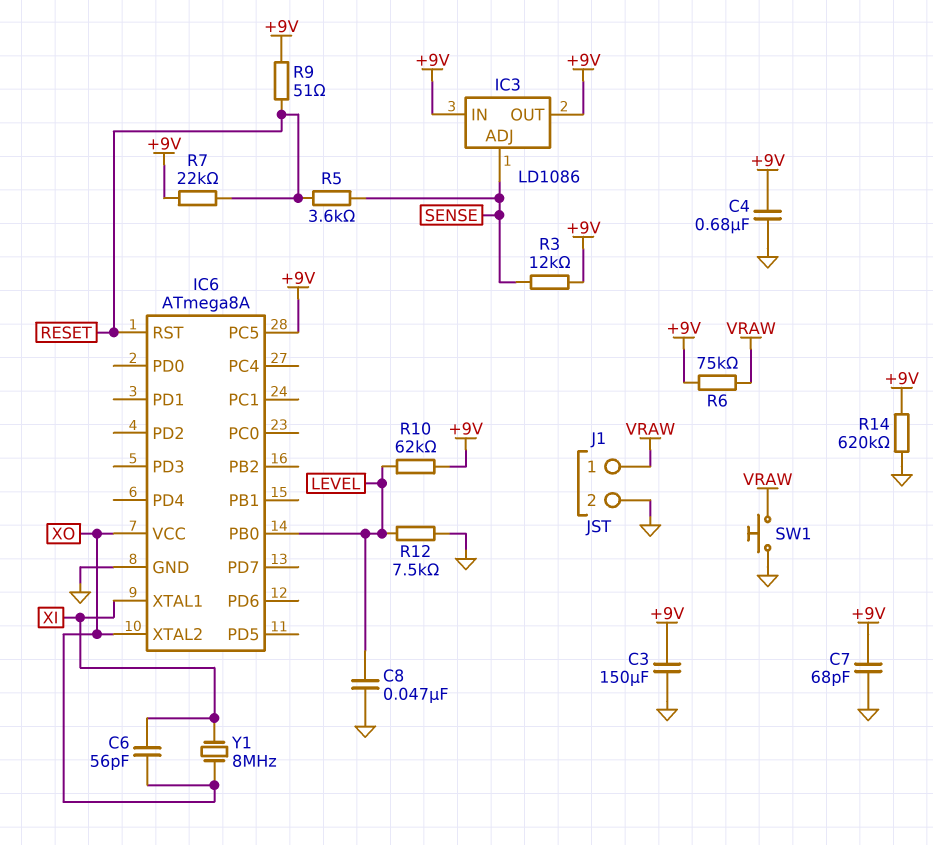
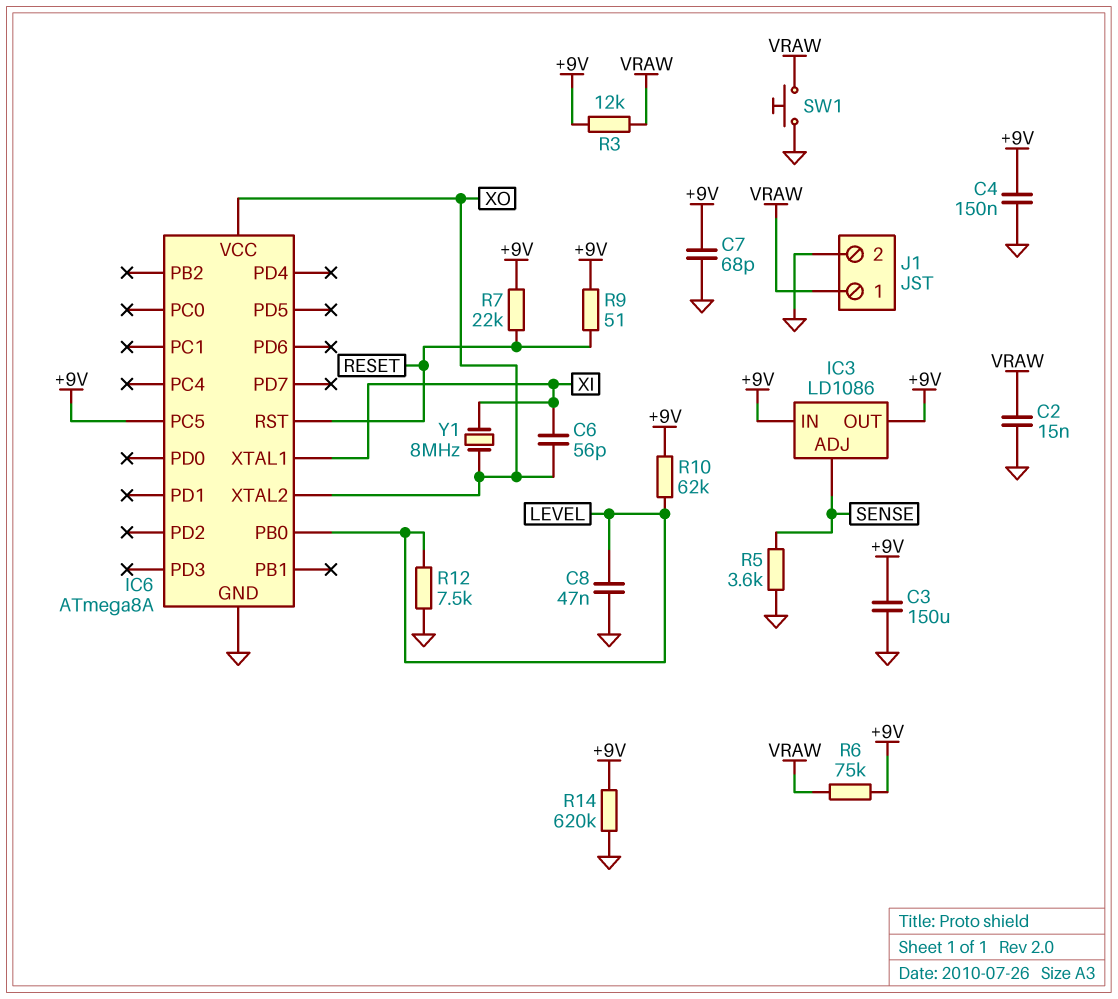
C2: none -> 15nF (GND, VRAW)
C4: 680nF (+9V, GND) -> 150nF (+9V, GND)
R3: 12k (+9V, SENSE) -> 12k (+9V, VRAW)
R5: 3.6k (RESET, SENSE) -> 3.6k (GND, SENSE)

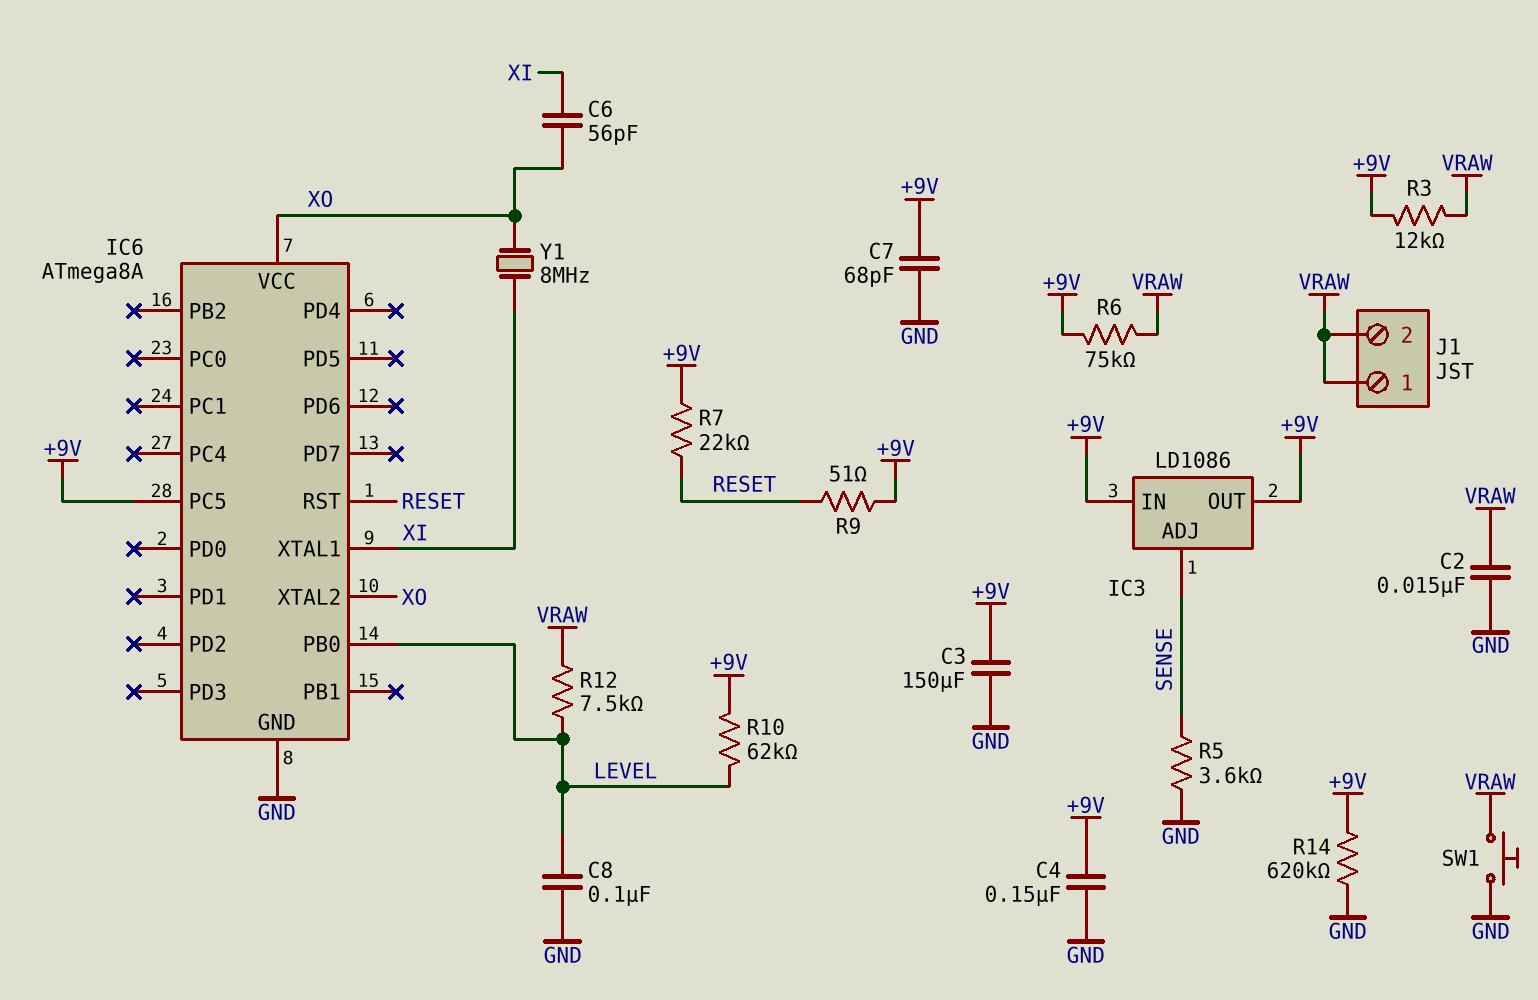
C8: 47nF (GND, LEVEL) -> 100nF (GND, LEVEL)
J1 pin 2: GND -> VRAW
R12: 7.5k (GND, LEVEL) -> 7.5k (LEVEL, VRAW)

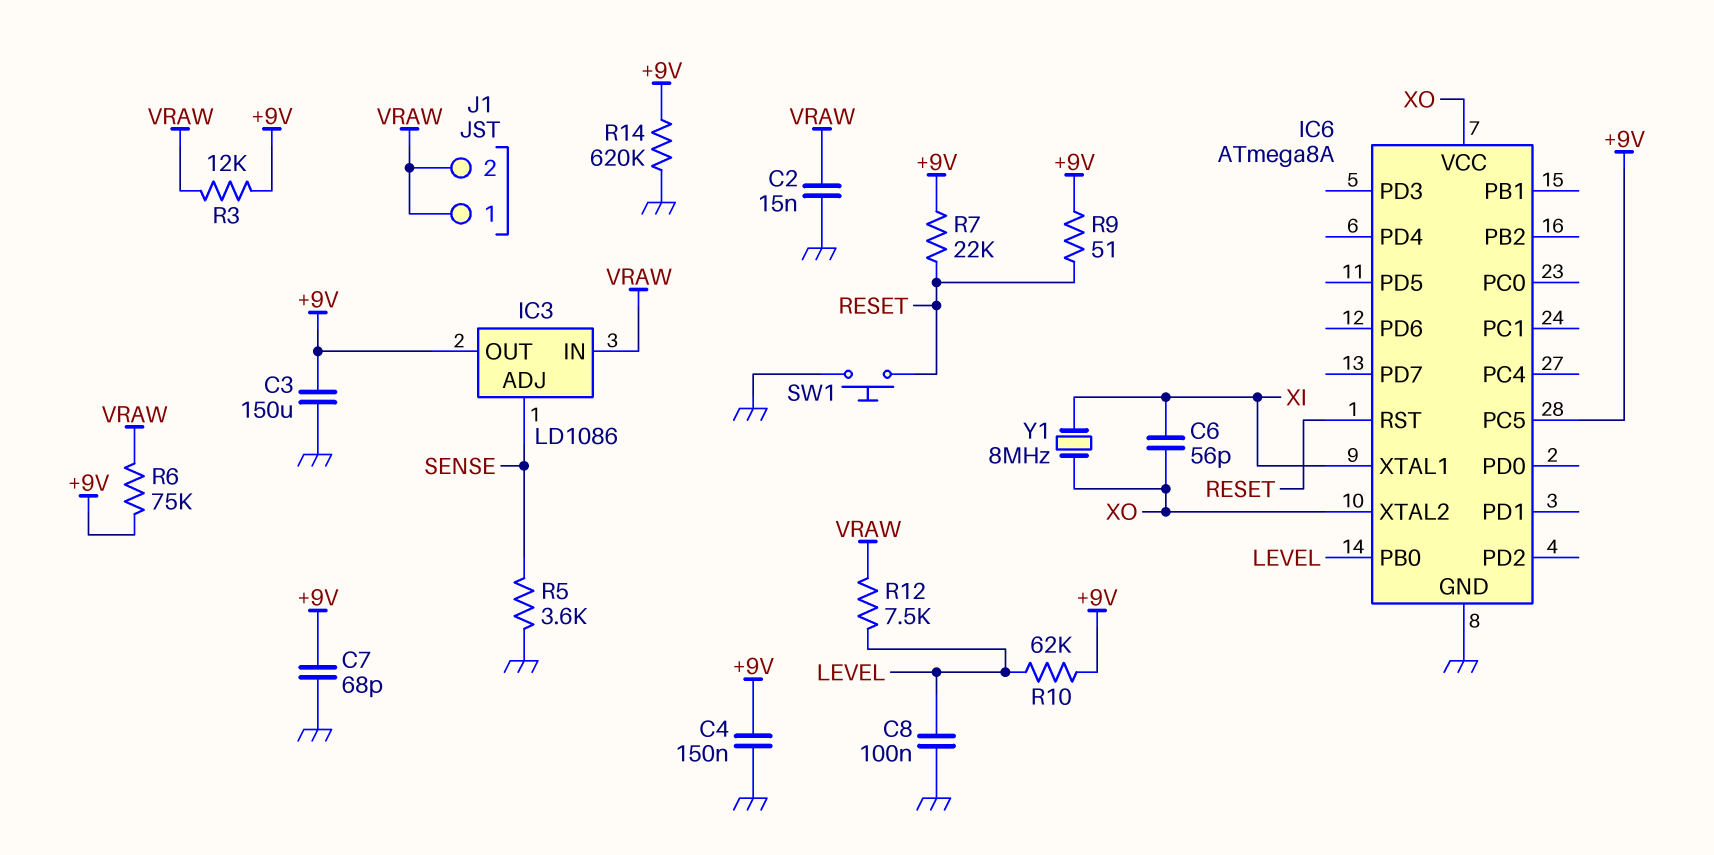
IC3 pin IN: +9V -> VRAW
SW1: button (GND, VRAW) -> button (GND, RESET)

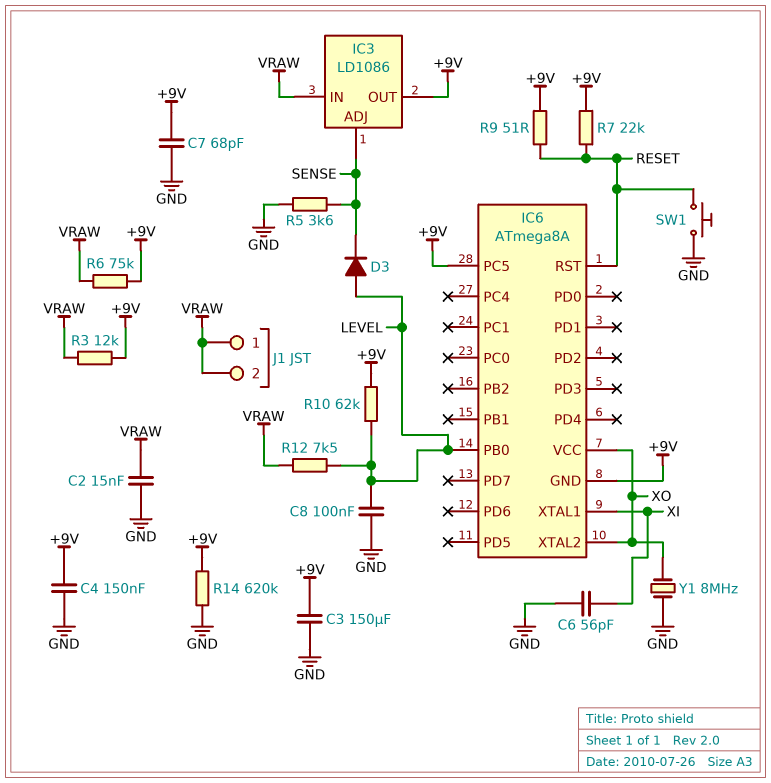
C6: 56pF (XI, XO) -> 56pF (GND, XI)
D3: none -> diode (A LEVEL, K SENSE)
IC6 pin GND: GND -> +9V
Y1: 8MHz (XI, XO) -> 8MHz (GND, XO)

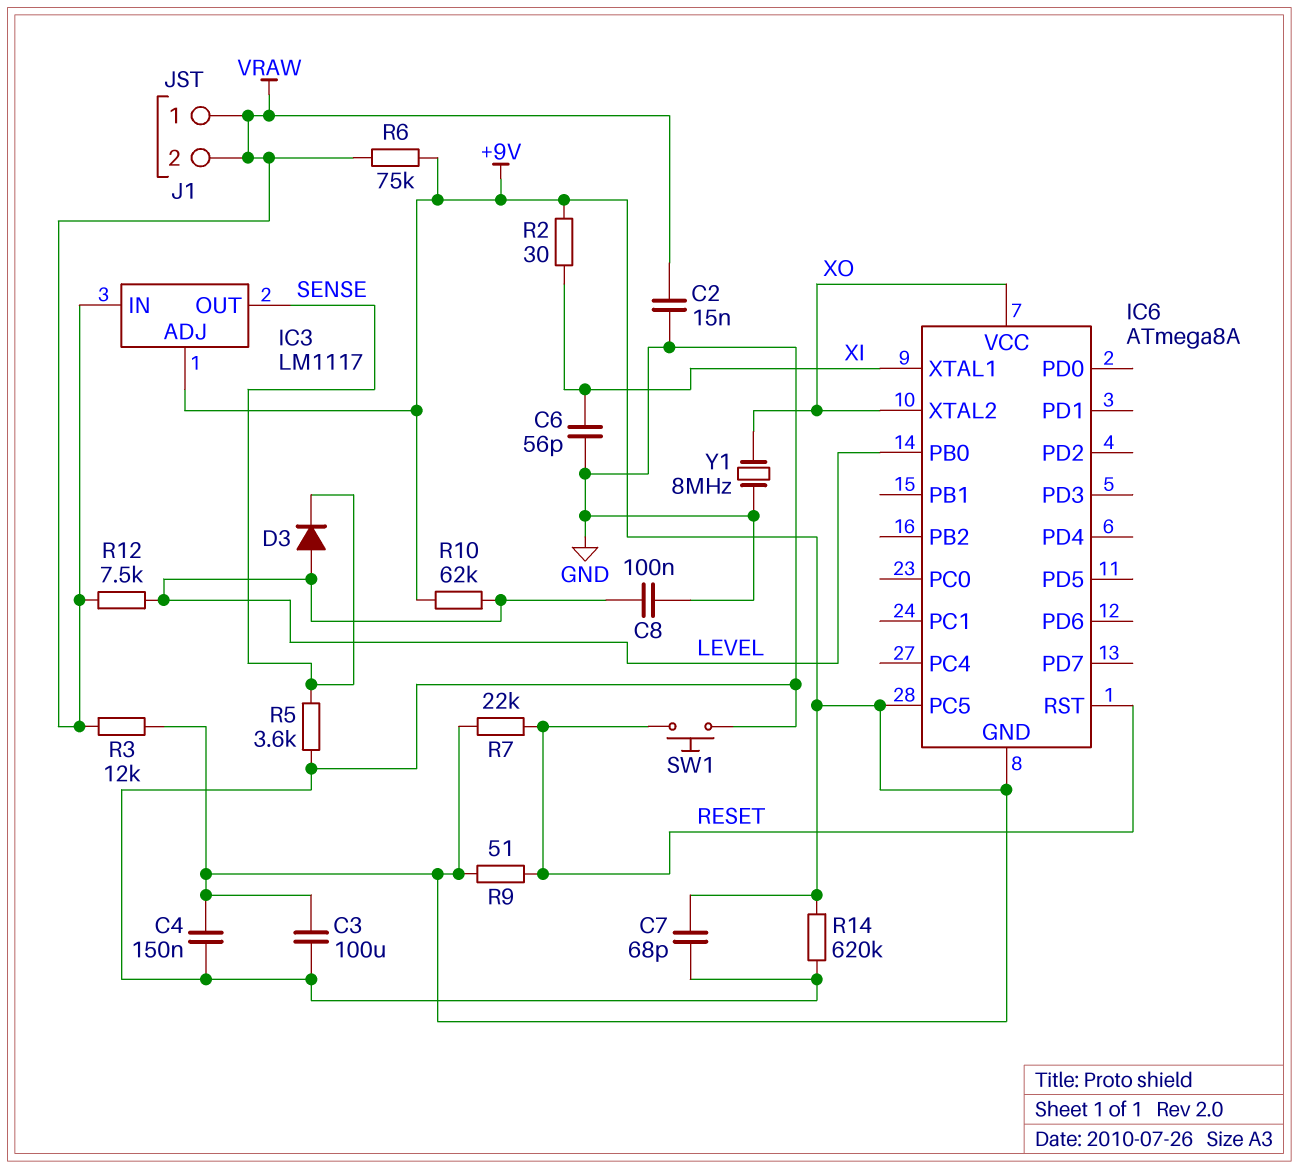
C3: 150uF (+9V, GND) -> 100uF (+9V, GND)
IC3: LD1086 -> LM1117
IC3 pin ADJ: SENSE -> +9V
IC3 pin OUT: +9V -> SENSE
R2: none -> 30 (+9V, XI)

